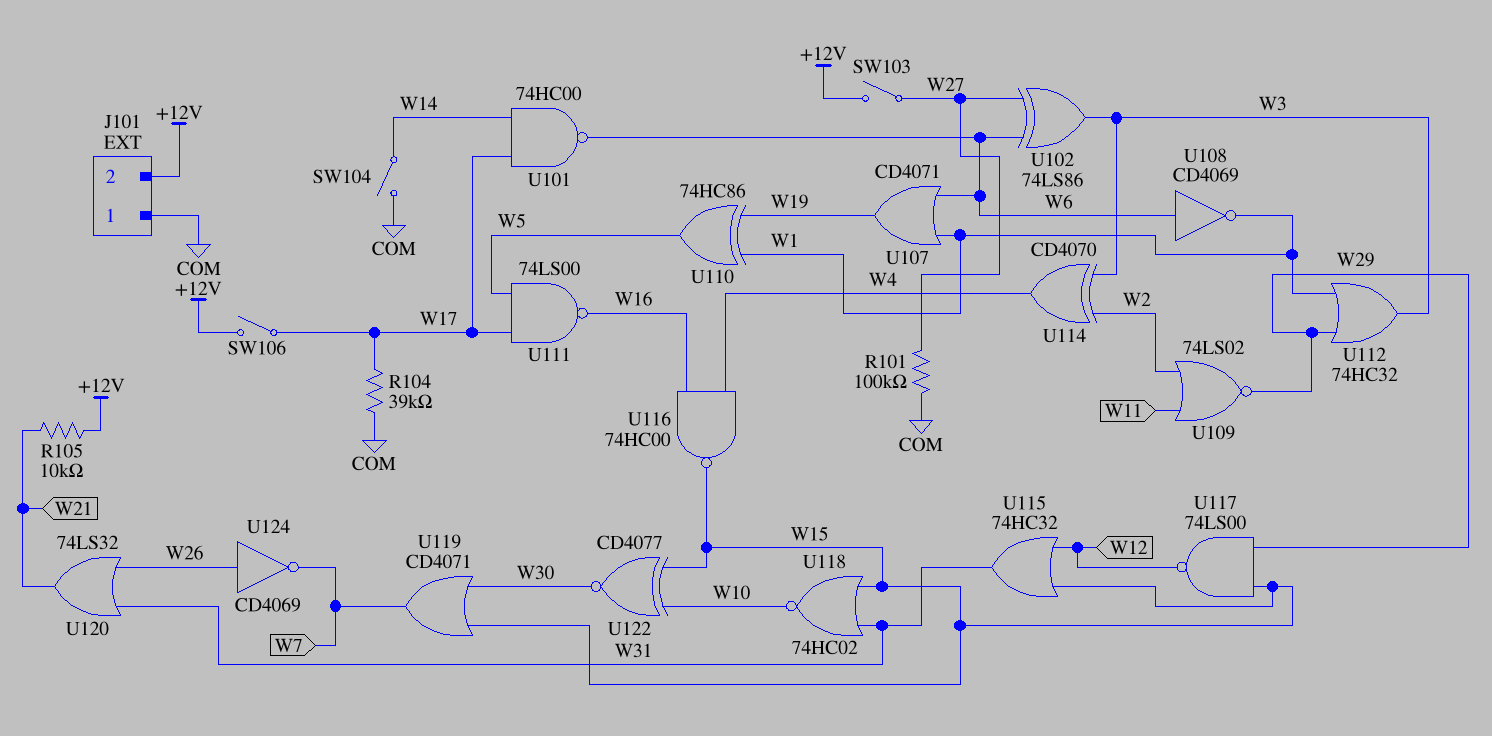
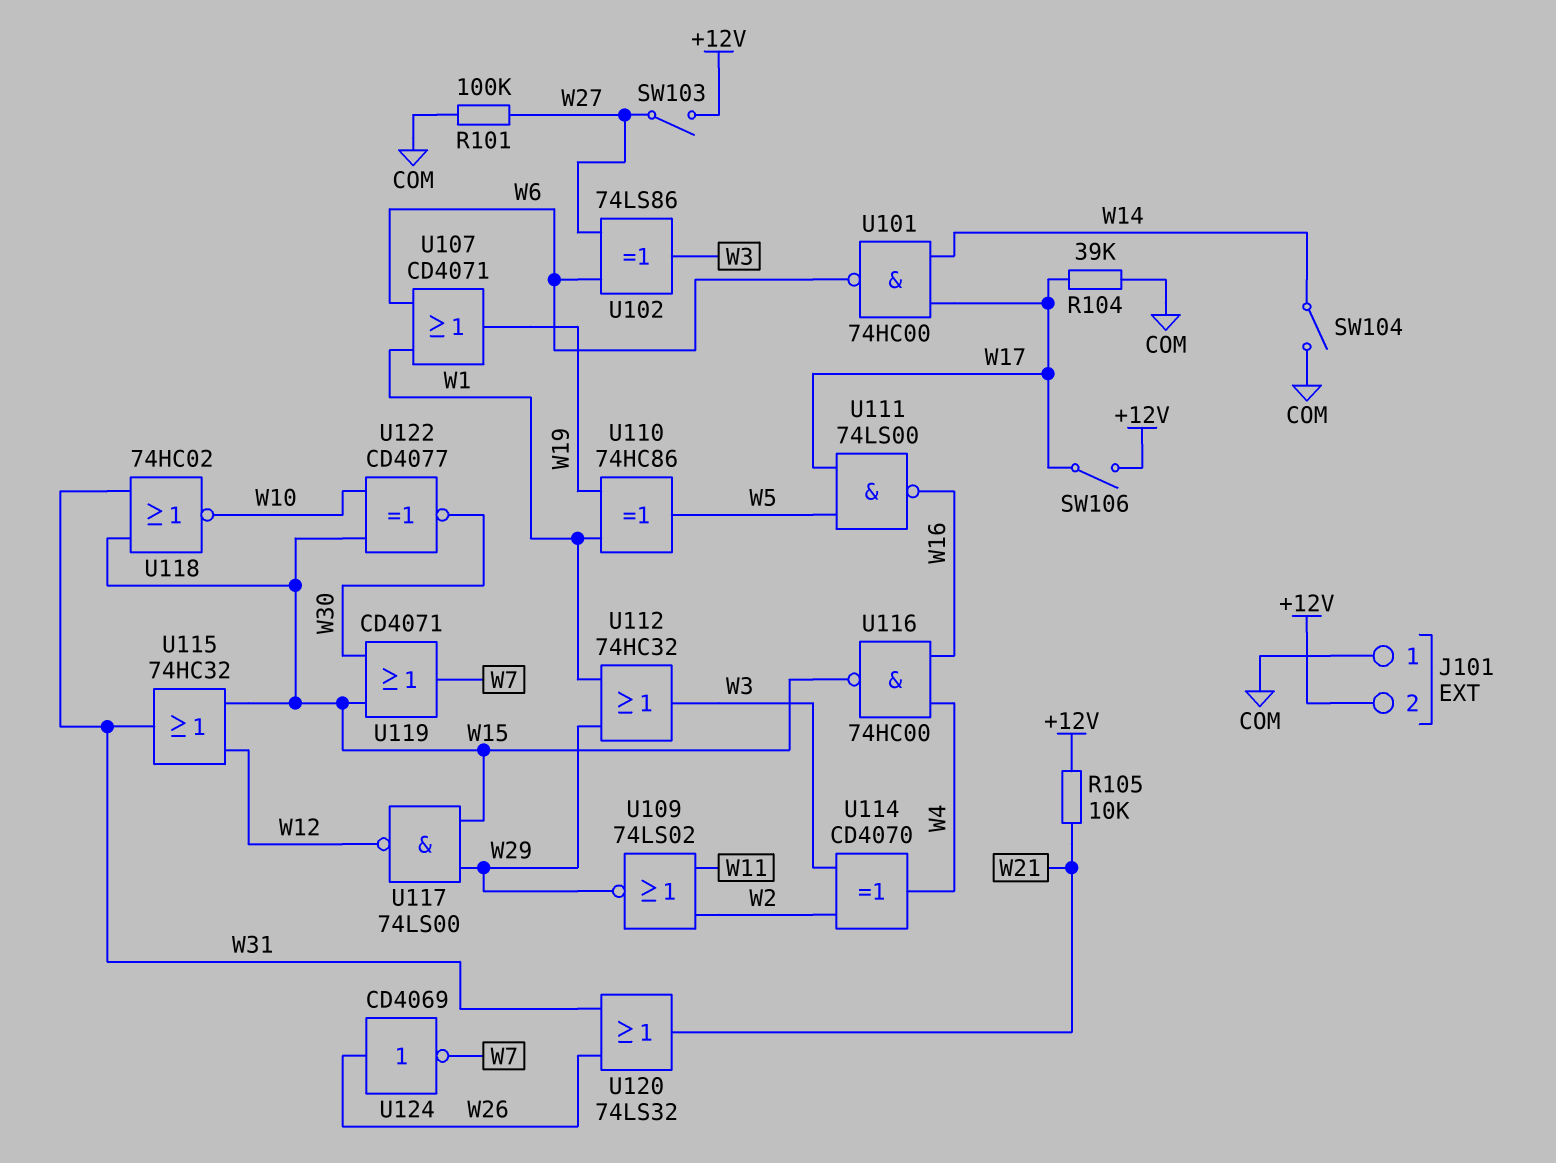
U108: NOT CD4069 (in W6, out W1) -> none

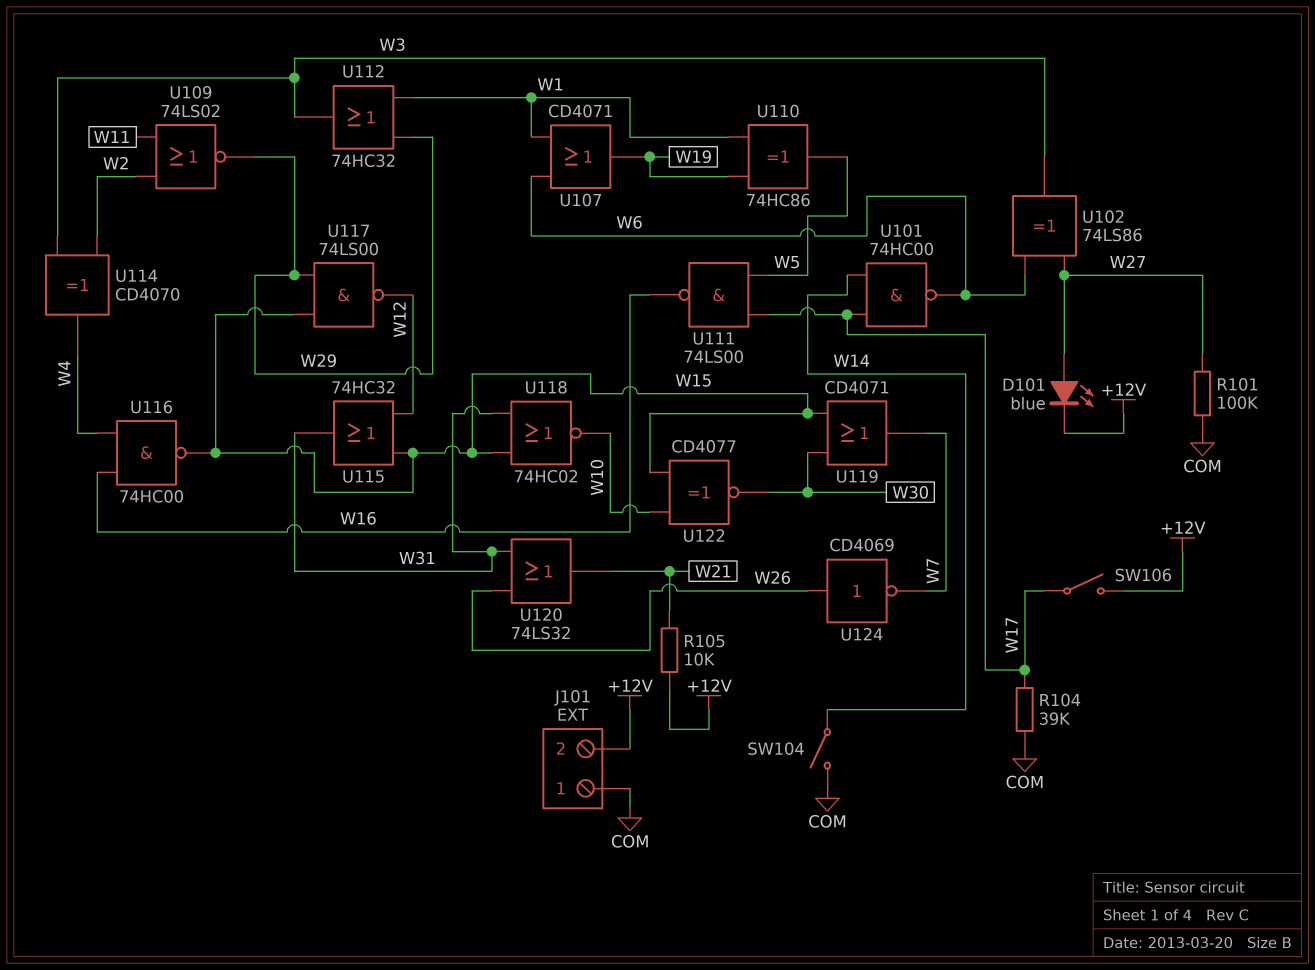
D101: none -> LED blue (A W27, K +12V)
SW103: switch (+12V, W27) -> none

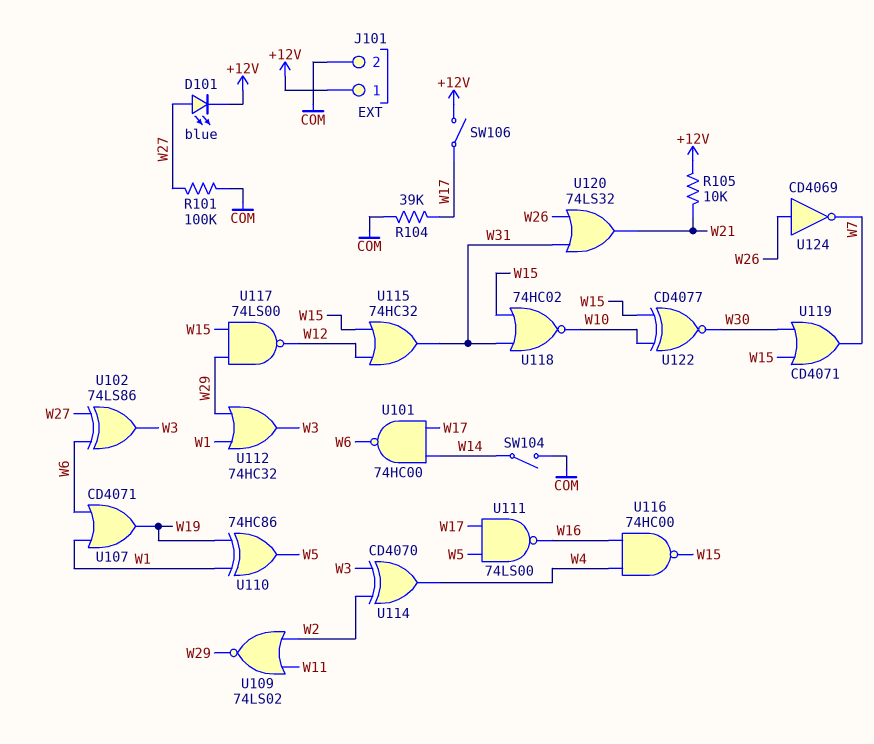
J101 pin 1: COM -> +12V
J101 pin 2: +12V -> COM

